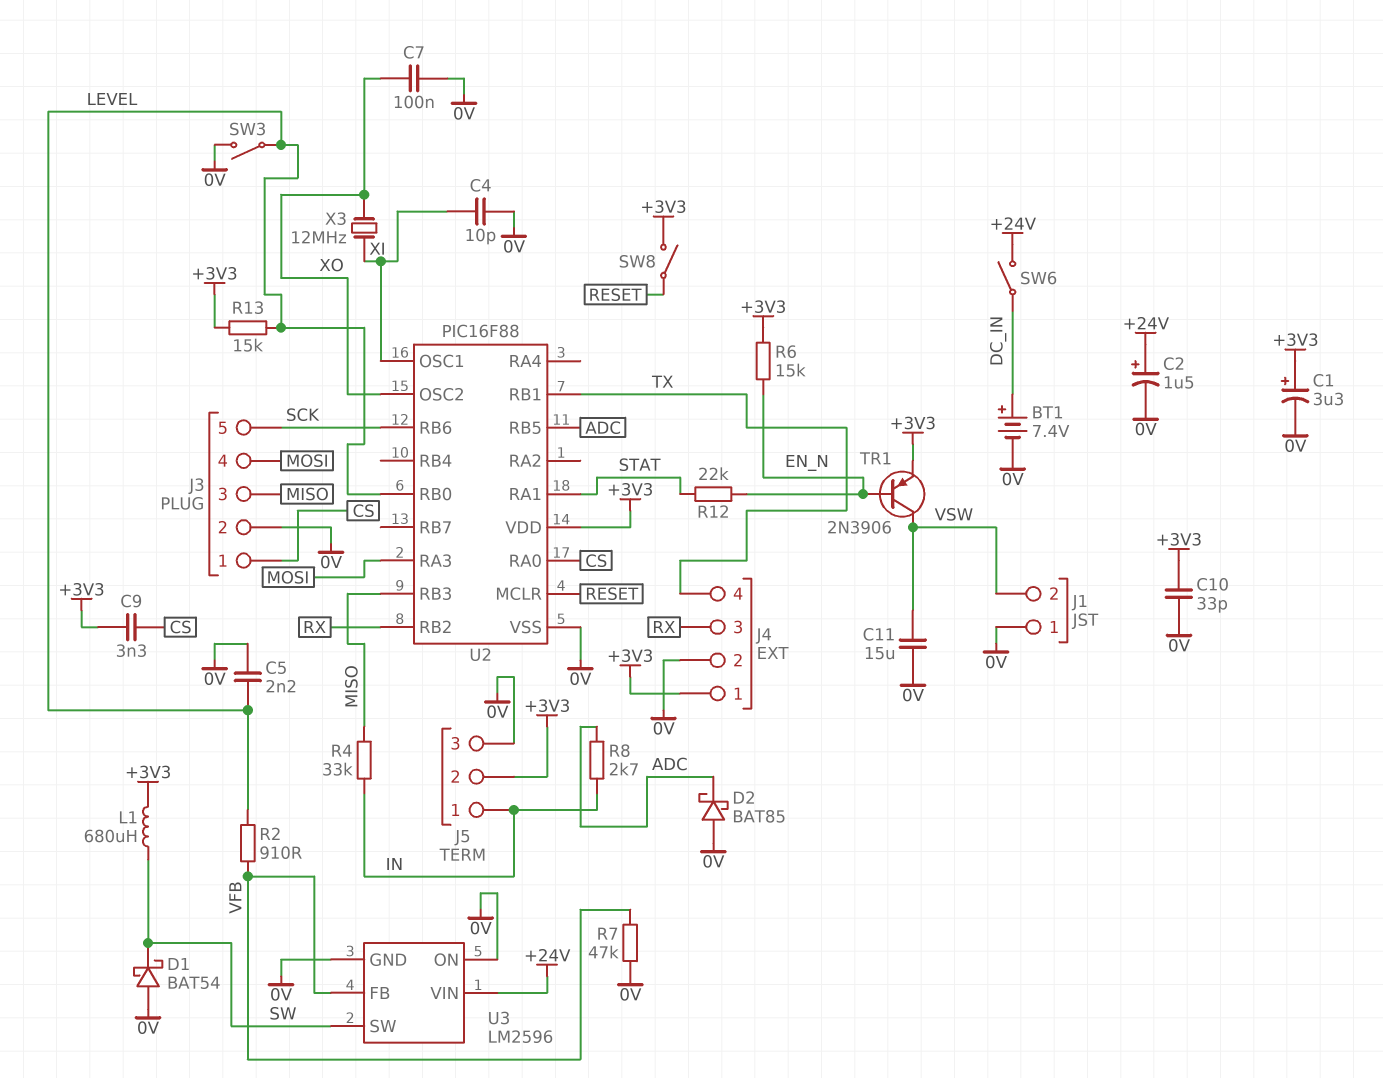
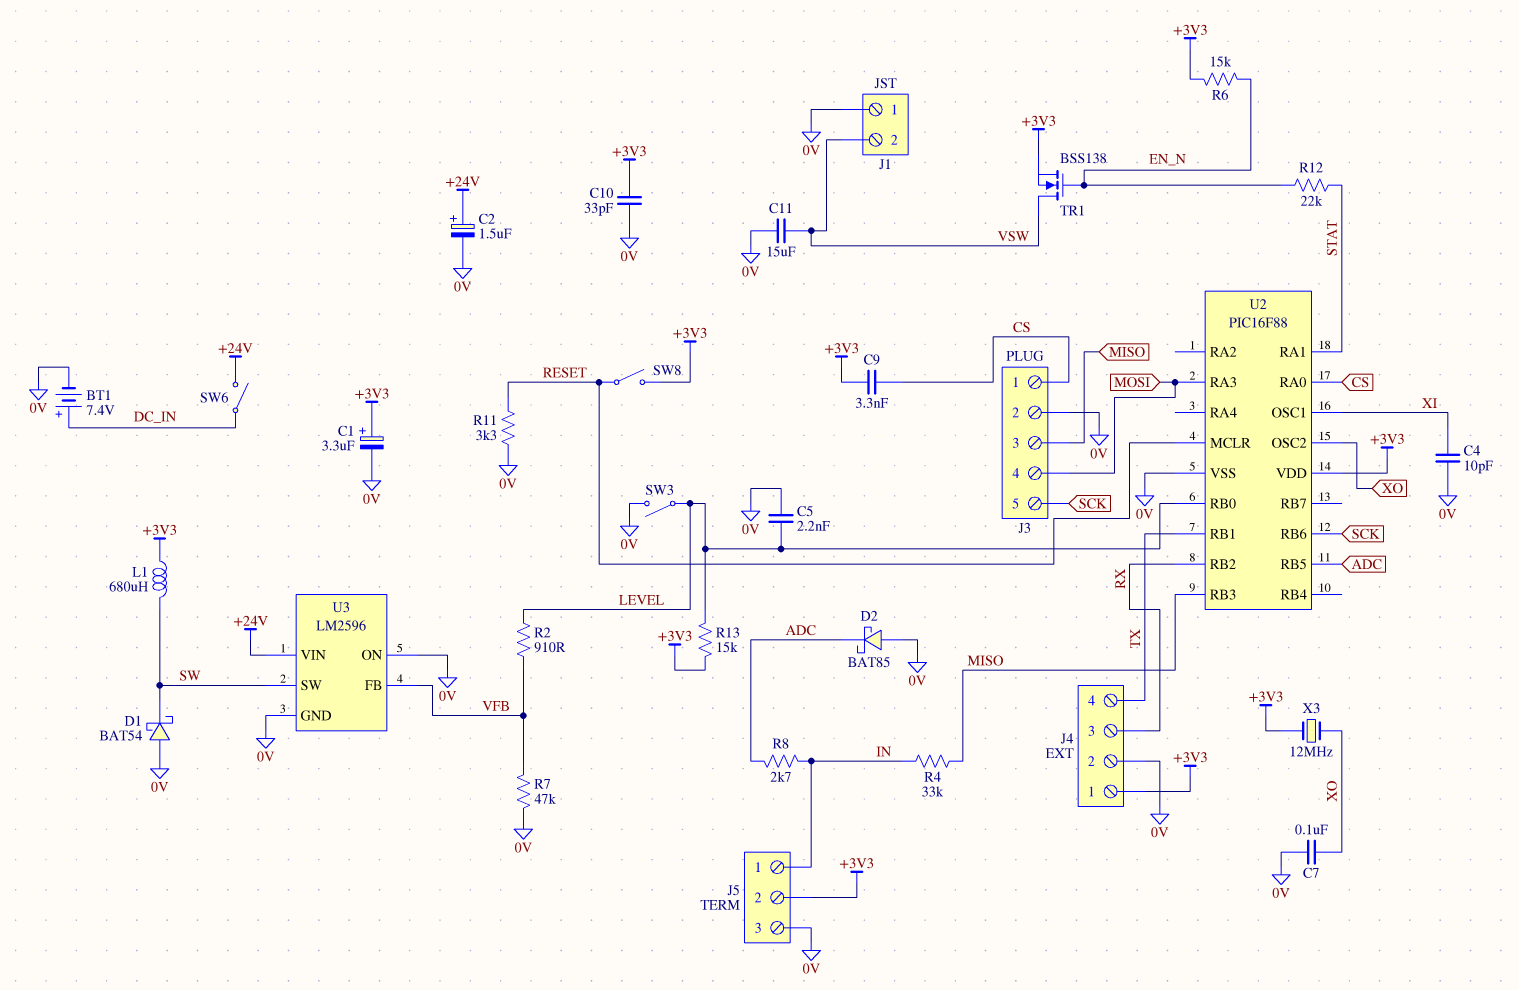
R11: none -> 3.3k (0V, RESET)
TR1: PNP 2N3906 (B EN_N, C VSW, E +3V3) -> NMOS BSS138 (G EN_N, D VSW, S +3V3)
X3: 12MHz (XI, XO) -> 12MHz (+3V3, XO)

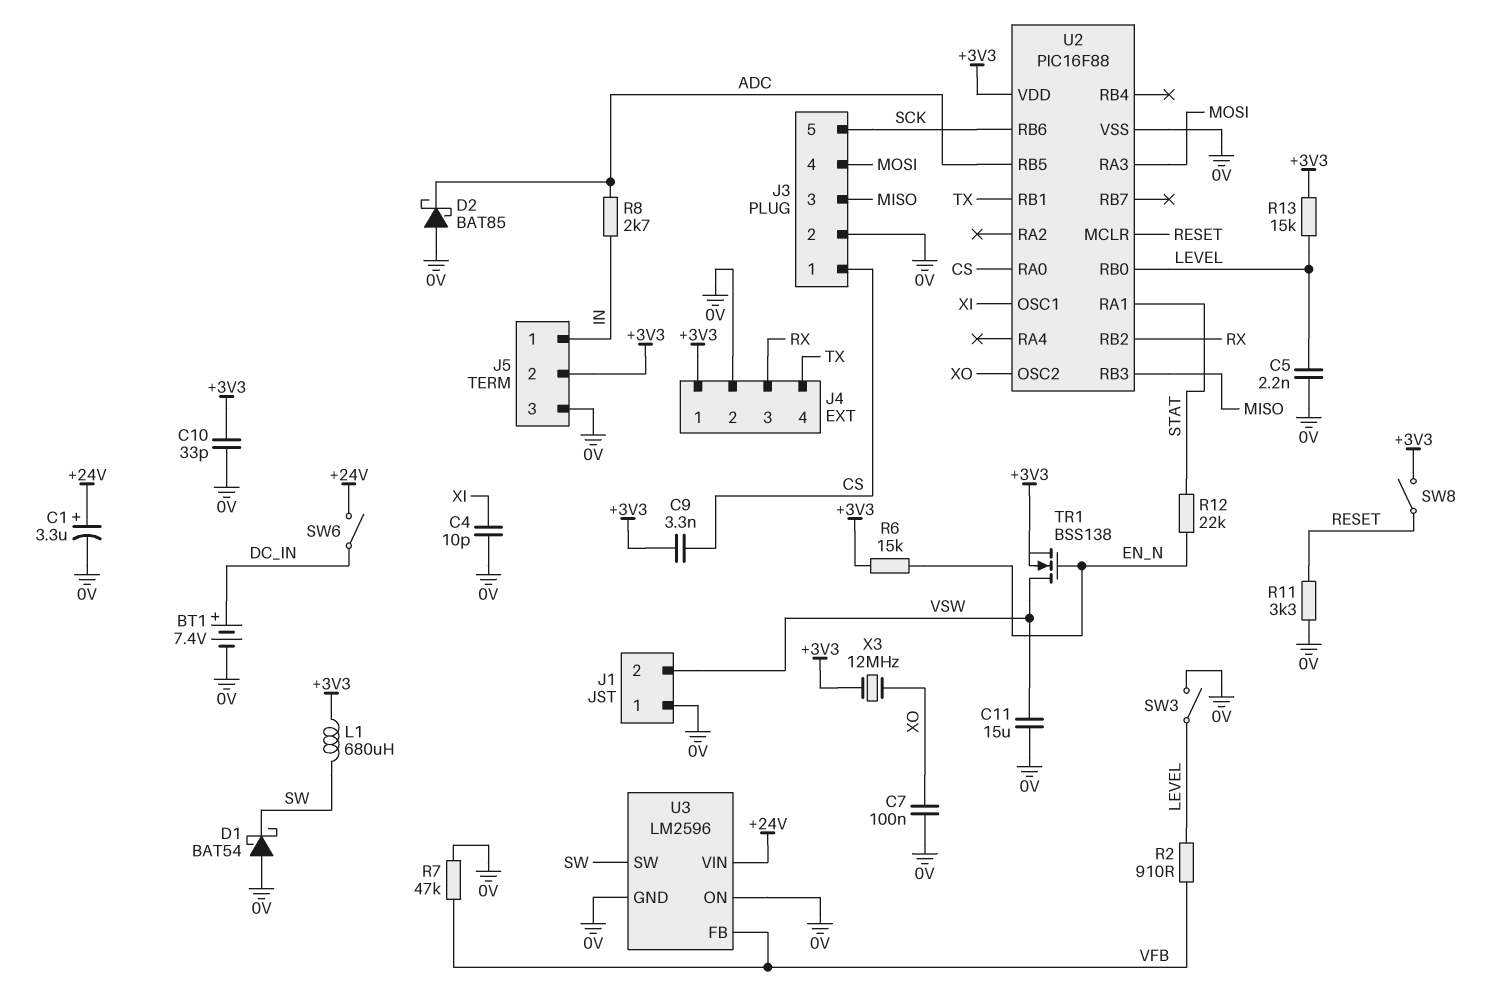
C1: 3.3uF (plus +3V3, minus 0V) -> 3.3uF (plus +24V, minus 0V)
C2: 1.5uF (plus +24V, minus 0V) -> none
R4: 33k (IN, MISO) -> none

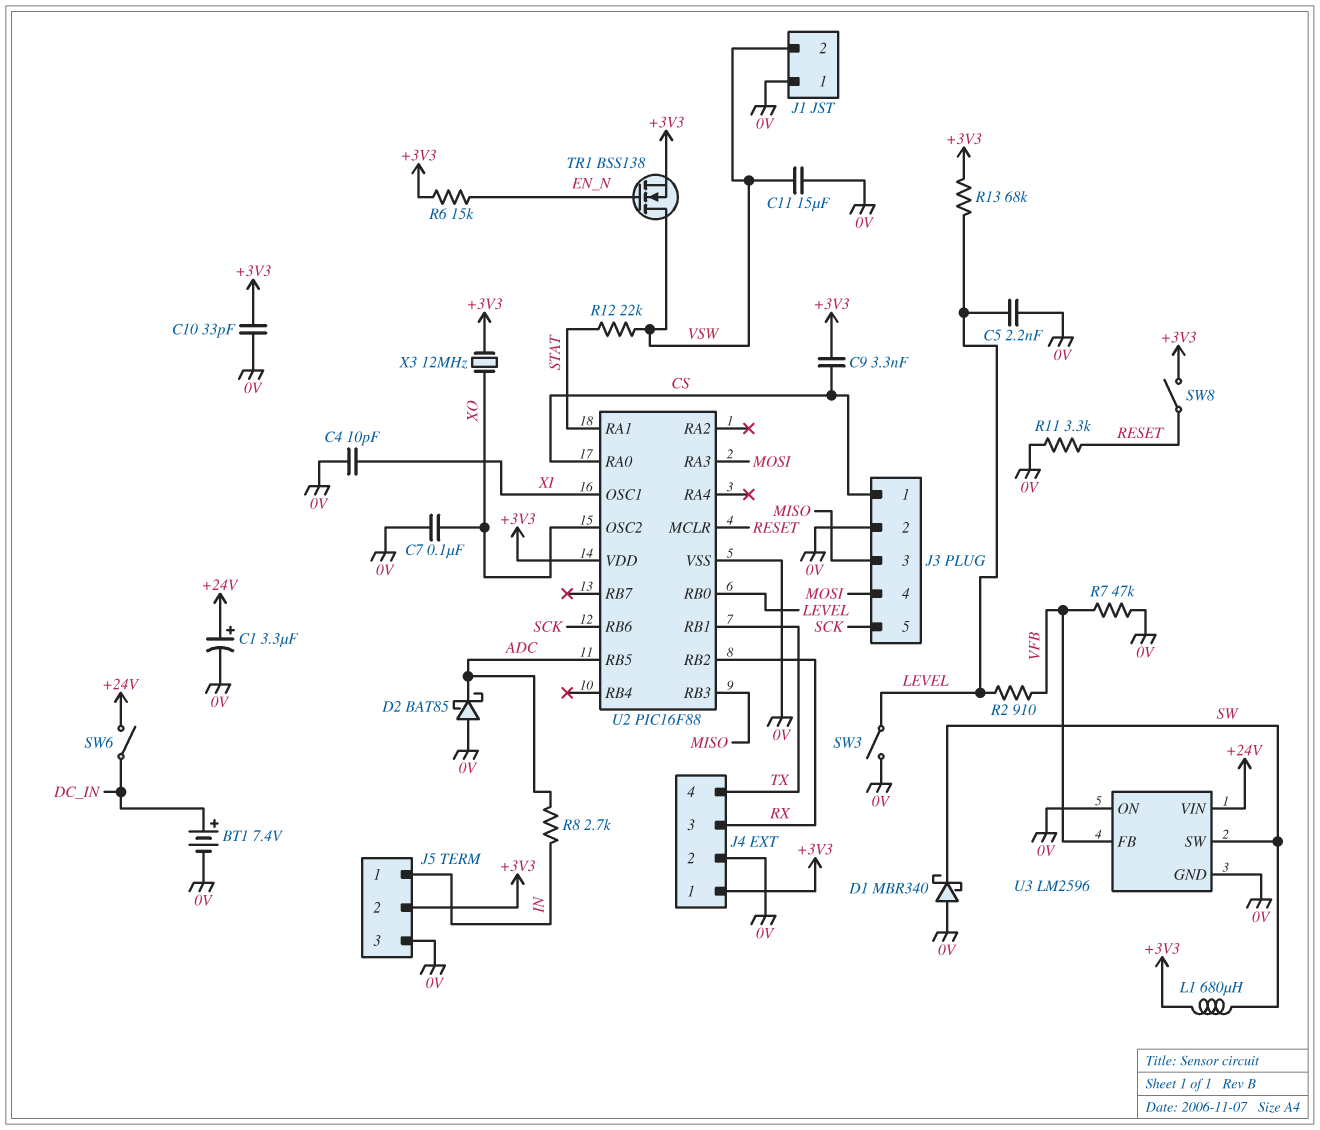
D1: schottky BAT54 (A 0V, K SW) -> schottky MBR340 (A 0V, K SW)
R12: 22k (EN_N, STAT) -> 22k (STAT, VSW)
R13: 15k (+3V3, LEVEL) -> 68k (+3V3, LEVEL)

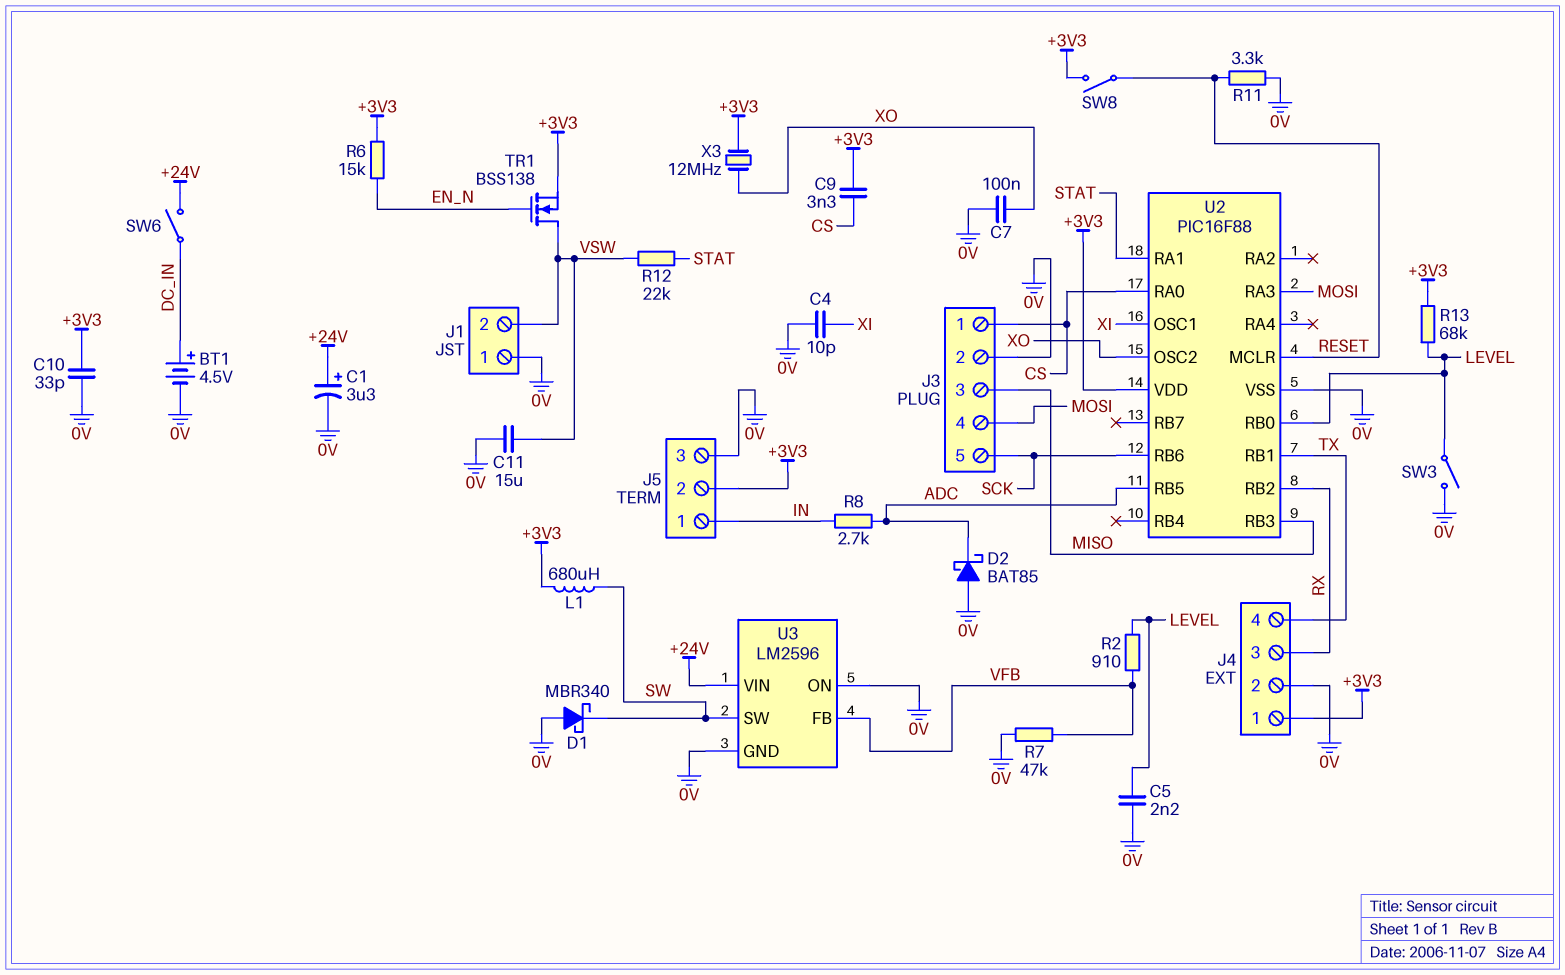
BT1: 7.4V (plus DC_IN, minus 0V) -> 4.5V (plus DC_IN, minus 0V)

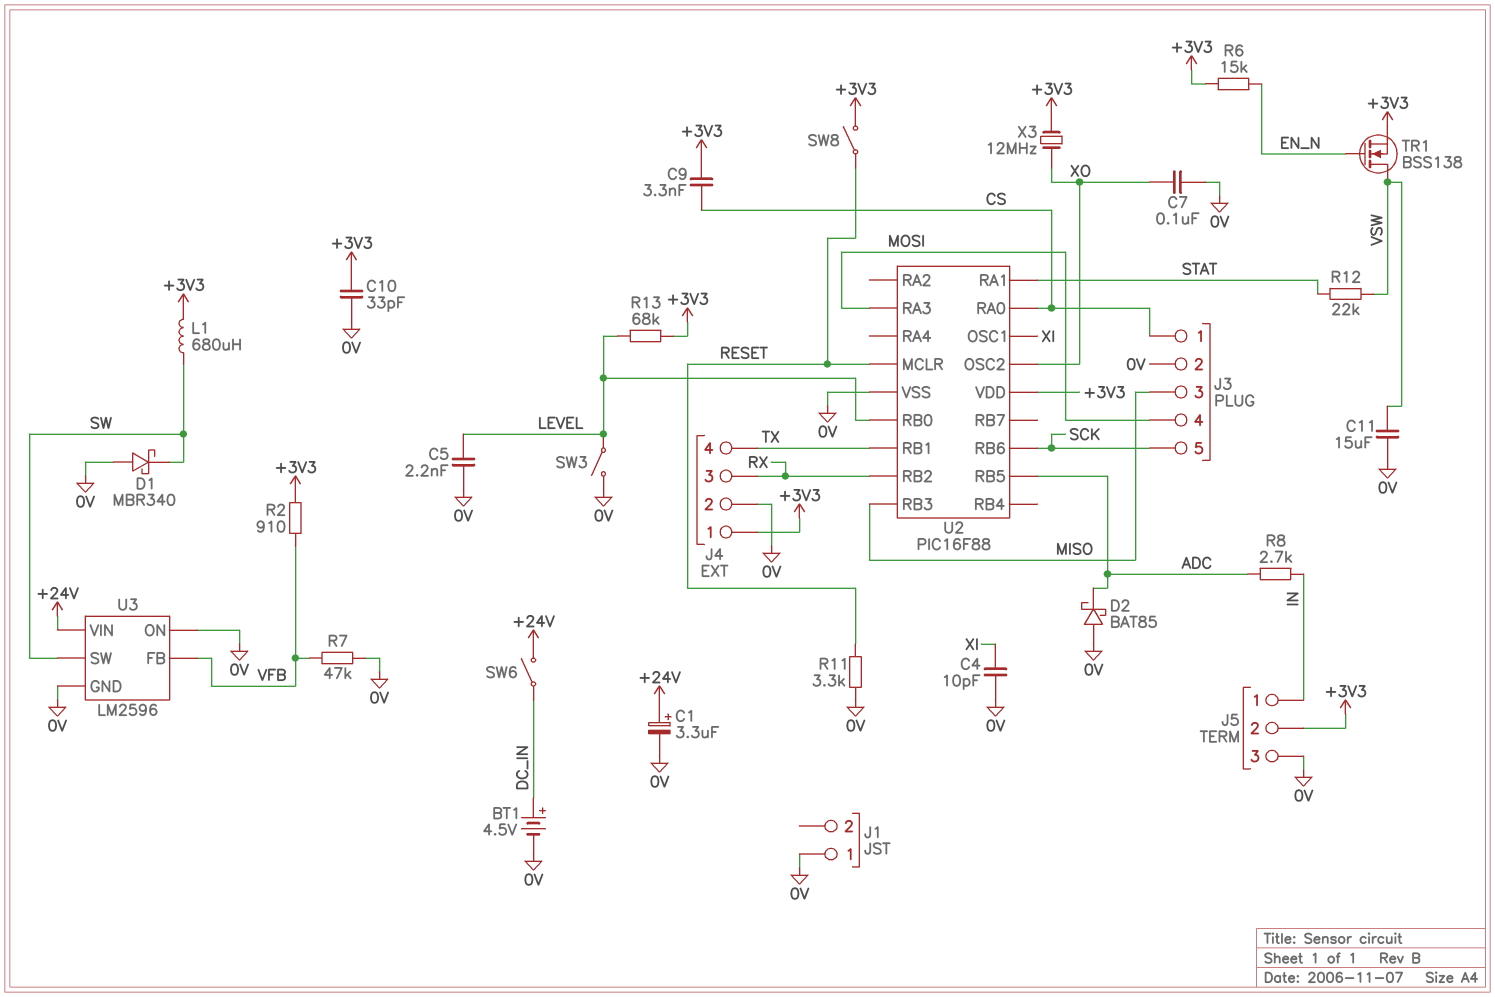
J1 pin 2: VSW -> none
R2: 910 (LEVEL, VFB) -> 910 (+3V3, VFB)

